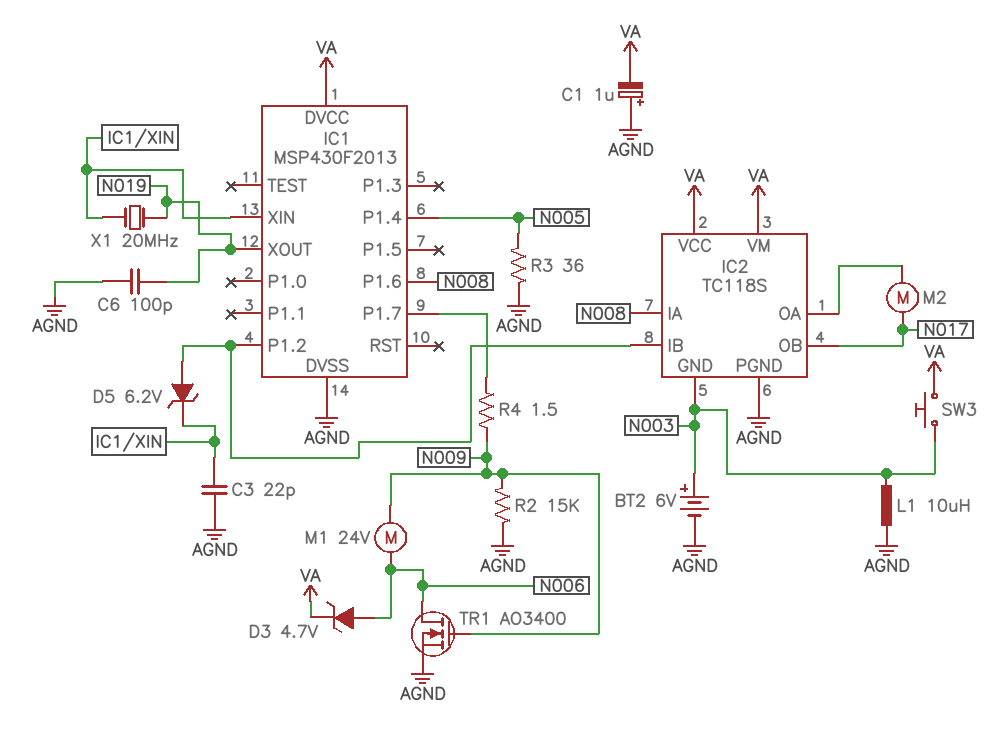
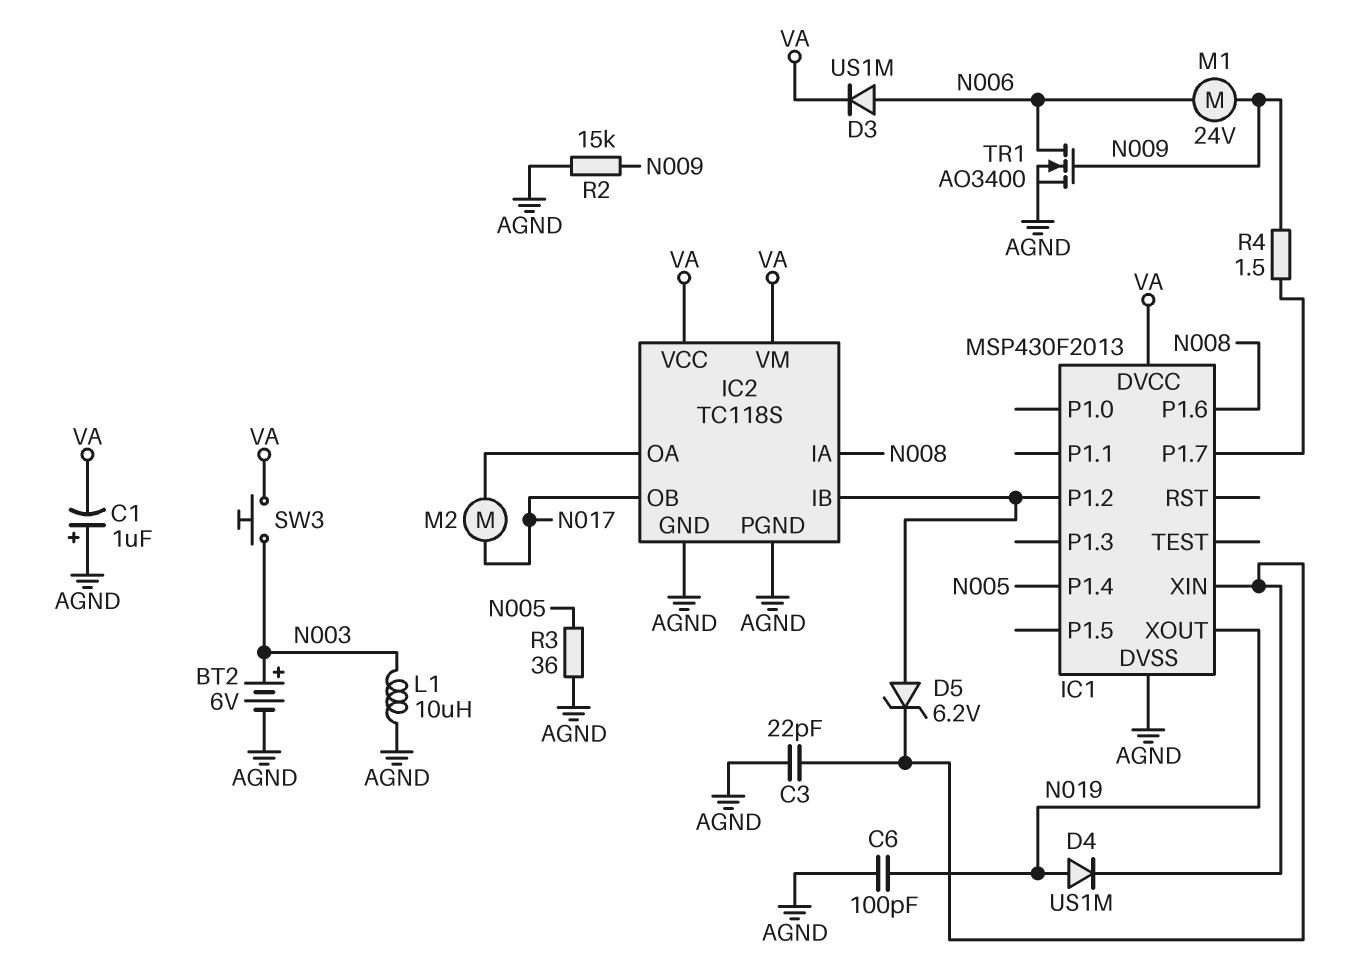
D3: zener 4.7V (A N006, K VA) -> diode US1M (A N006, K VA)
D4: none -> diode US1M (A N019, K IC1/XIN)
IC2 pin GND: N003 -> AGND
X1: 20MHz (IC1/XIN, N019) -> none

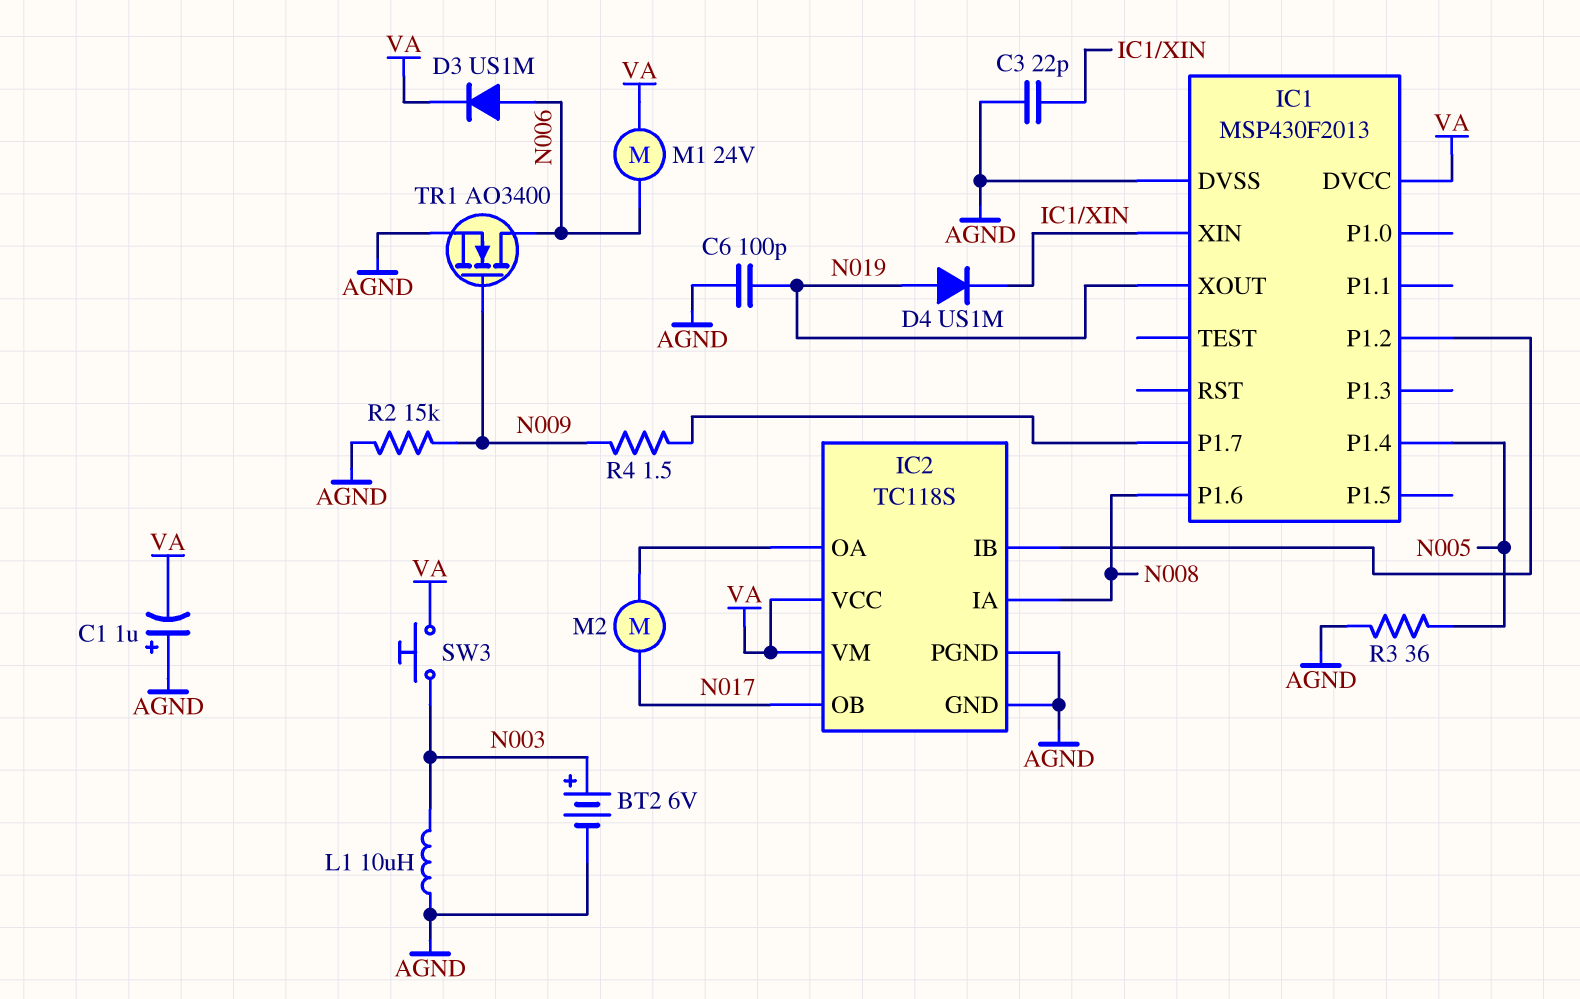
D5: zener 6.2V (A IC1/P1.2, K IC1/XIN) -> none
M1: motor 24V (N006, N009) -> motor 24V (N006, VA)

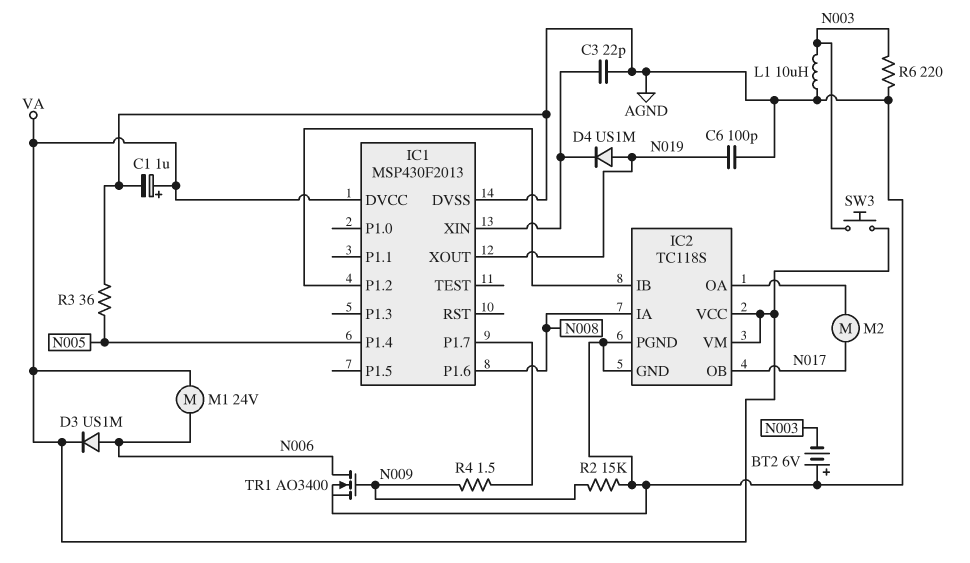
BT2: 6V (plus N003, minus AGND) -> 6V (plus AGND, minus N003)
C1: 1uF (plus AGND, minus VA) -> 1uF (plus VA, minus AGND)
R6: none -> 220 (AGND, N003)

